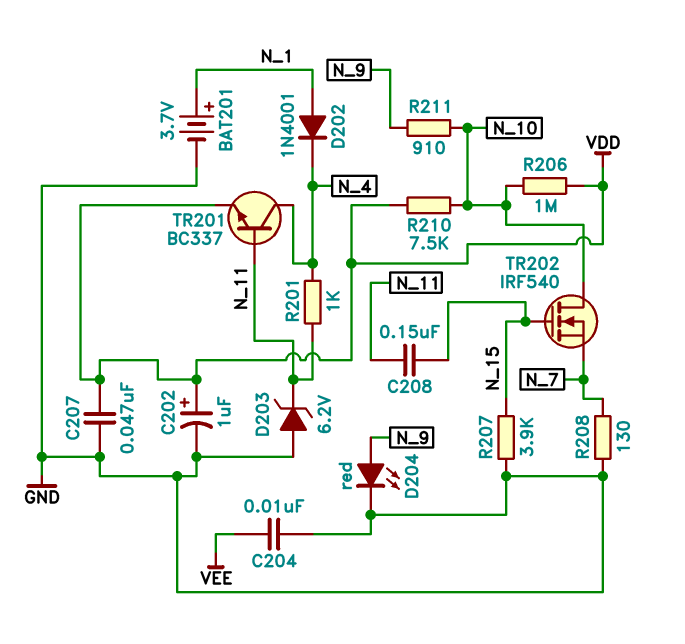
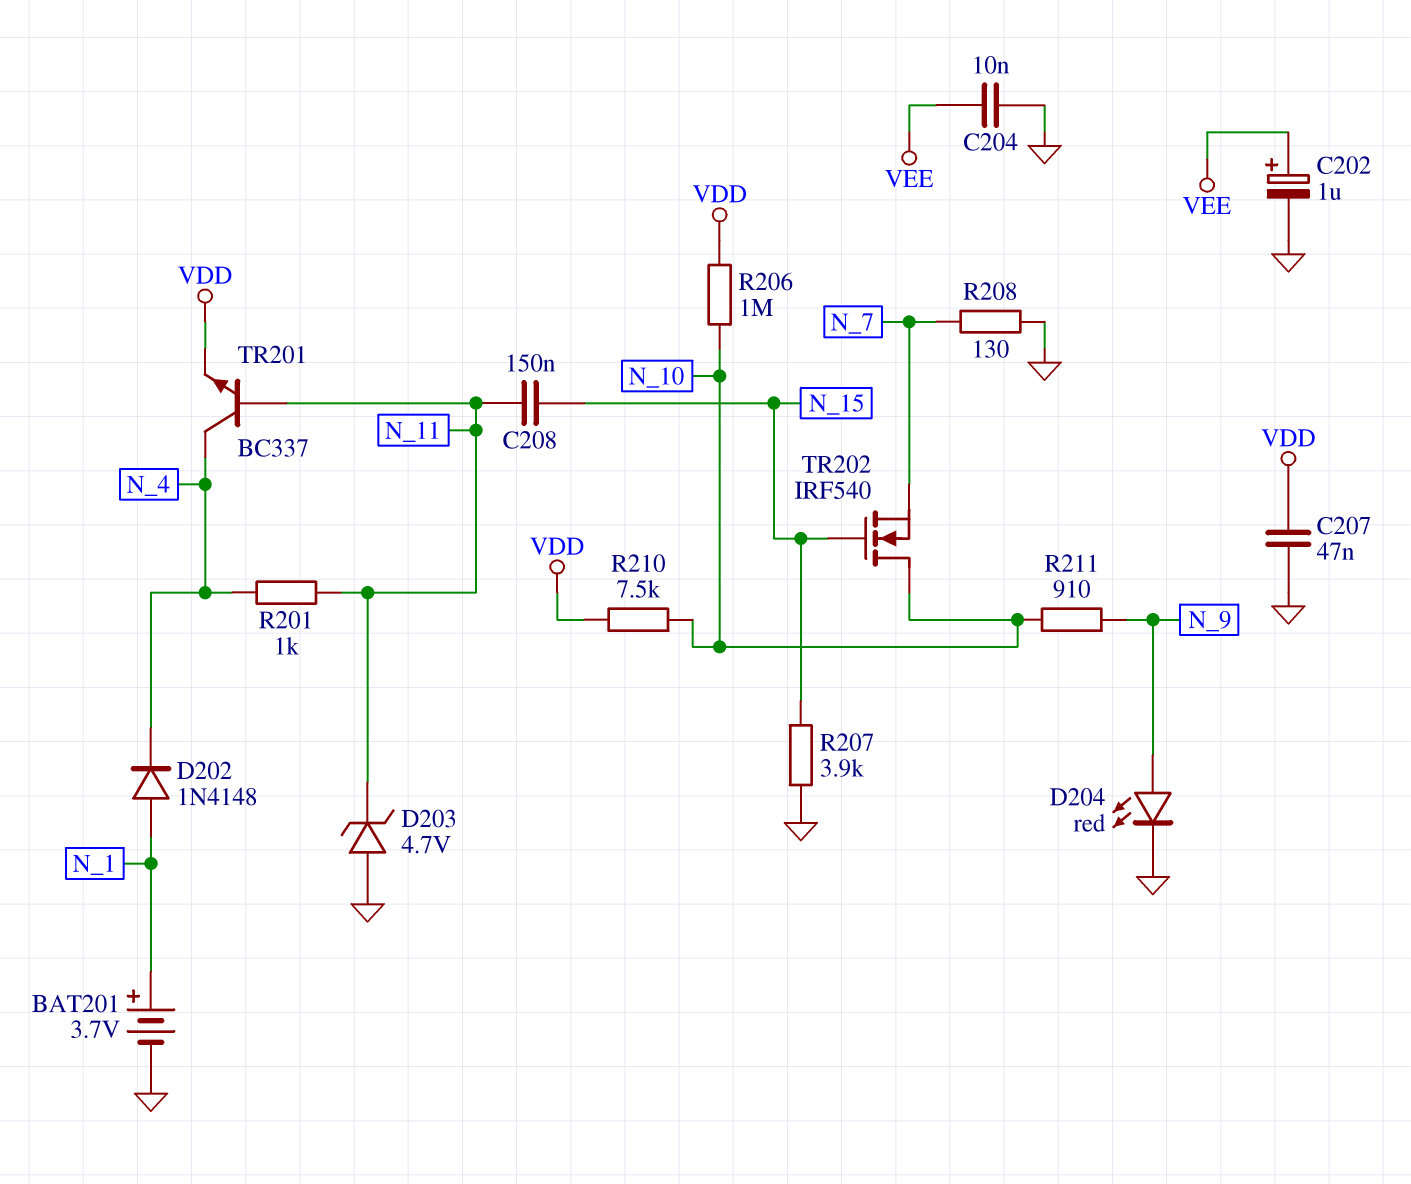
C202: 1uF (plus VDD, minus GND) -> 1uF (plus VEE, minus GND)
D202: diode 1N4001 (A N_1, K N_4) -> diode 1N4148 (A N_1, K N_4)
D203: zener 6.2V (A GND, K N_11) -> zener 4.7V (A GND, K N_11)

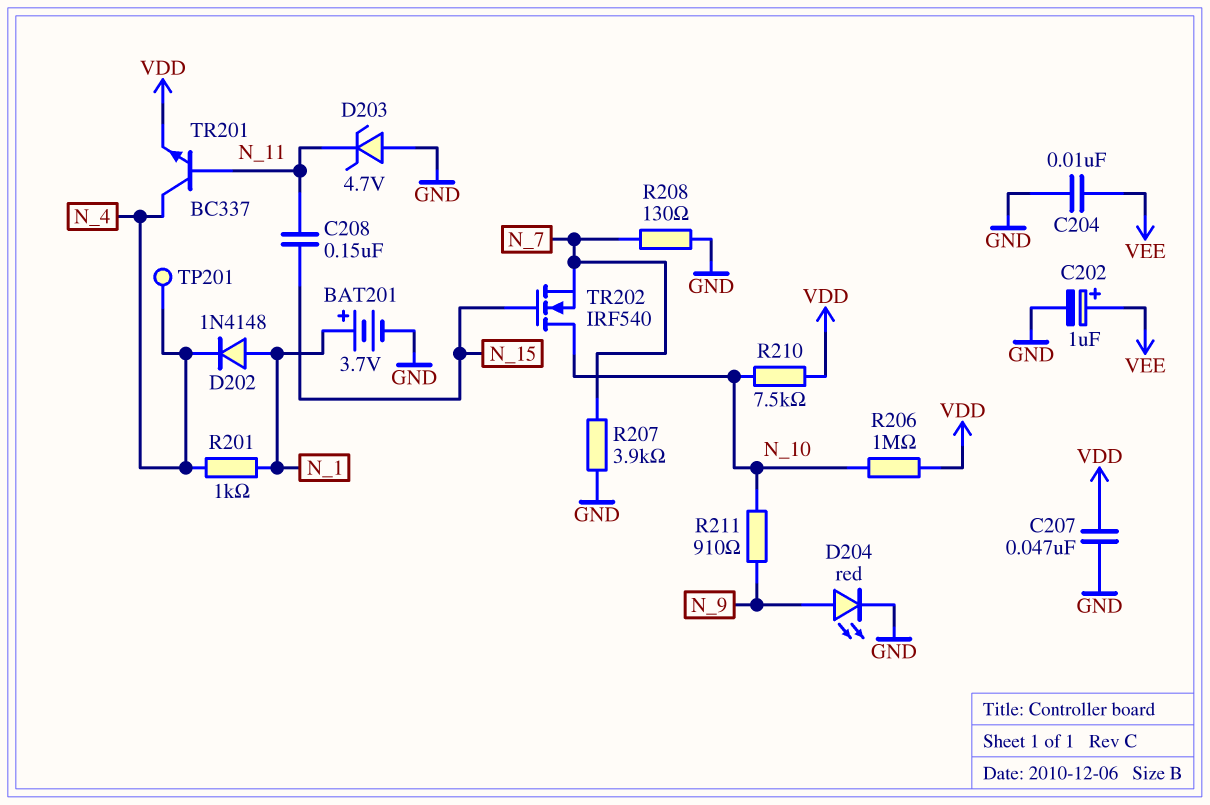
R201: 1k (N_4, N_11) -> 1k (N_1, N_4)
R207: 3.9k (GND, N_15) -> 3.9k (GND, N_7)
TP201: none -> test point (N_4)

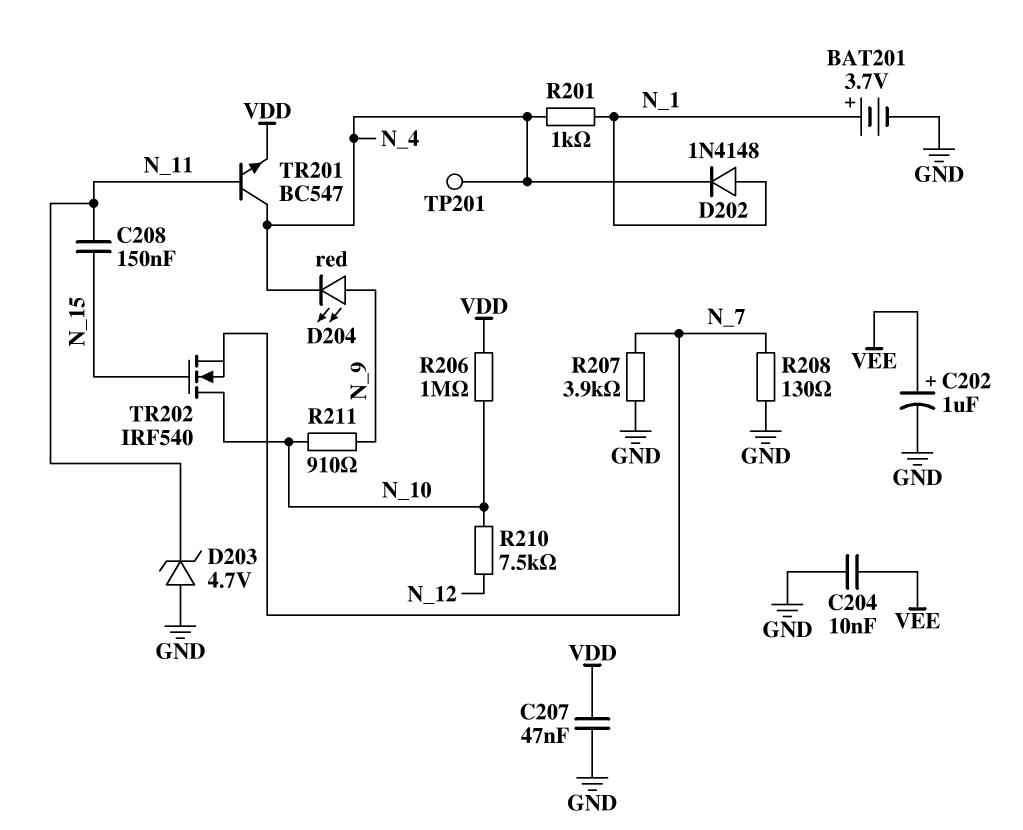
D204: LED red (A N_9, K GND) -> LED red (A N_9, K N_4)
R210: 7.5k (N_10, VDD) -> 7.5k (N_10, N_12)
TR201: NPN BC337 (B N_11, C N_4, E VDD) -> NPN BC547 (B N_11, C N_4, E VDD)

